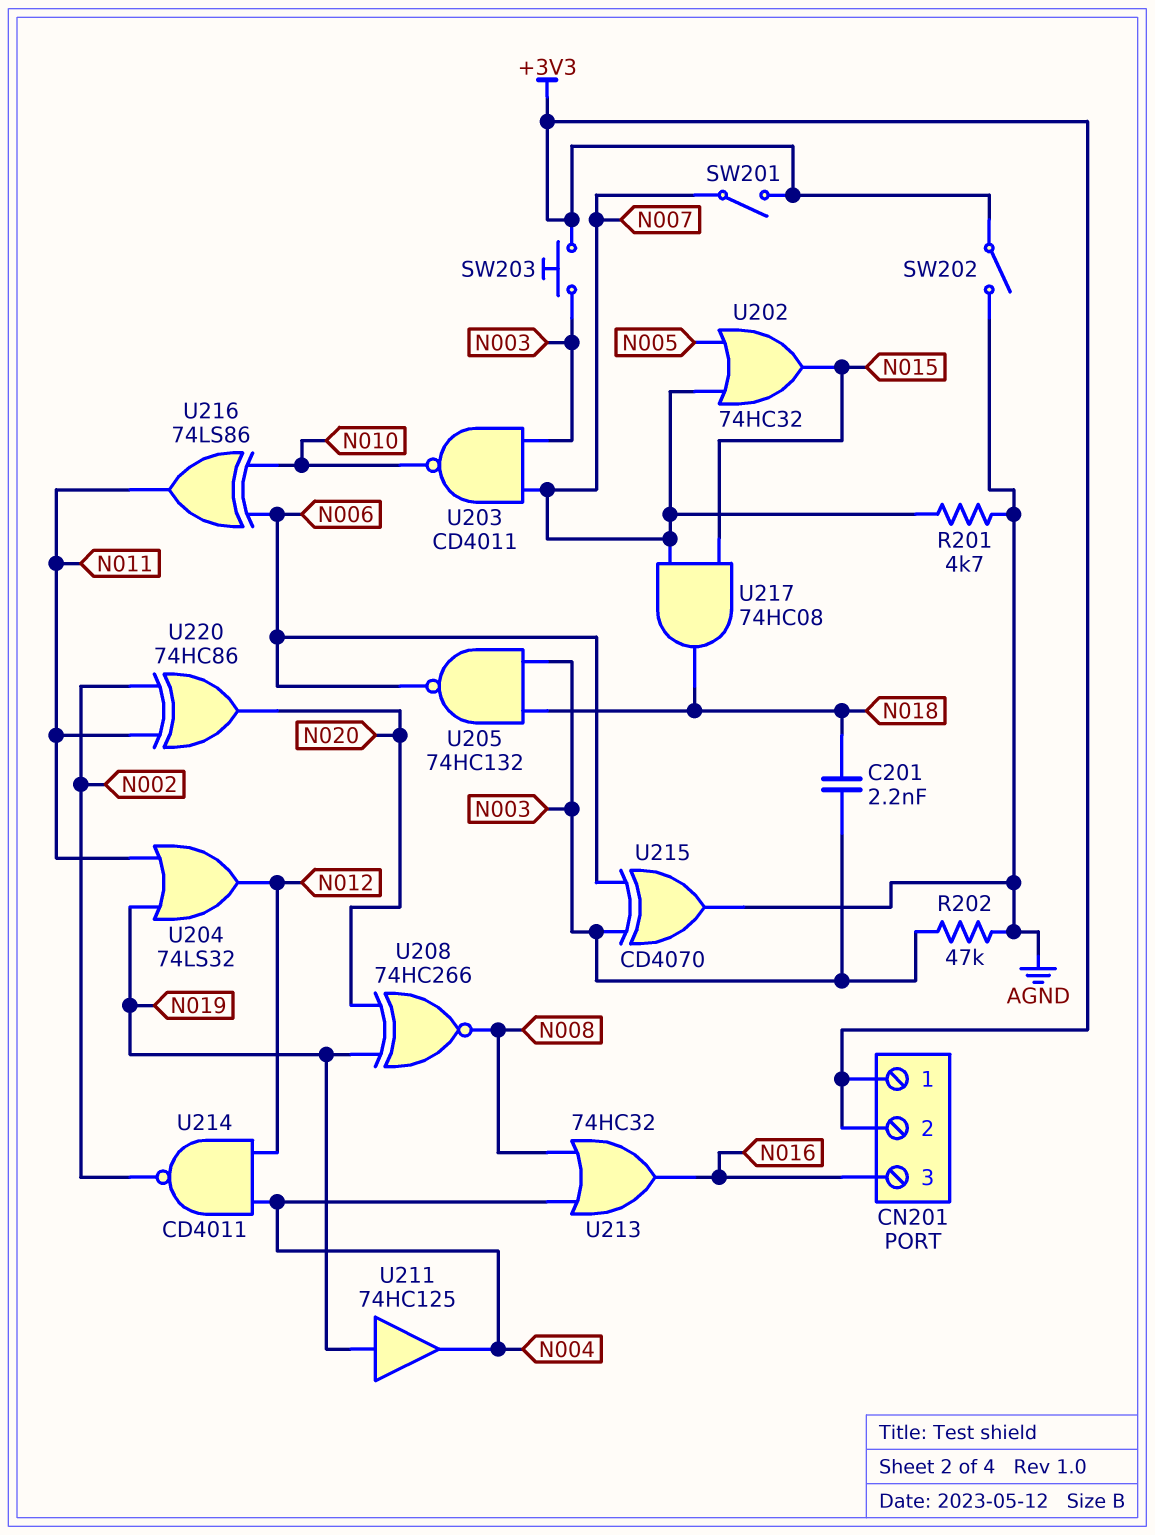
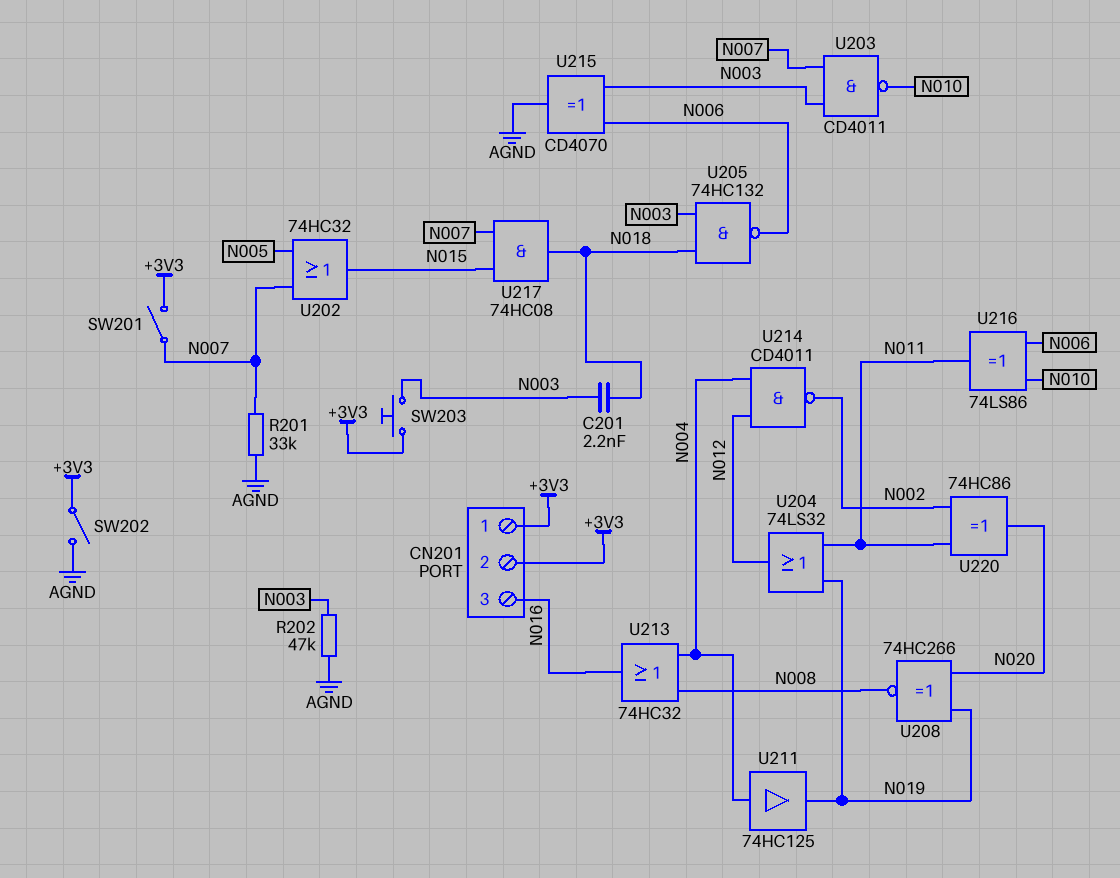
R201: 4.7k (AGND, N007) -> 33k (AGND, N007)
U211: buffer 74HC125 (in N019, out N004) -> buffer 74HC125 (in N004, out N019)

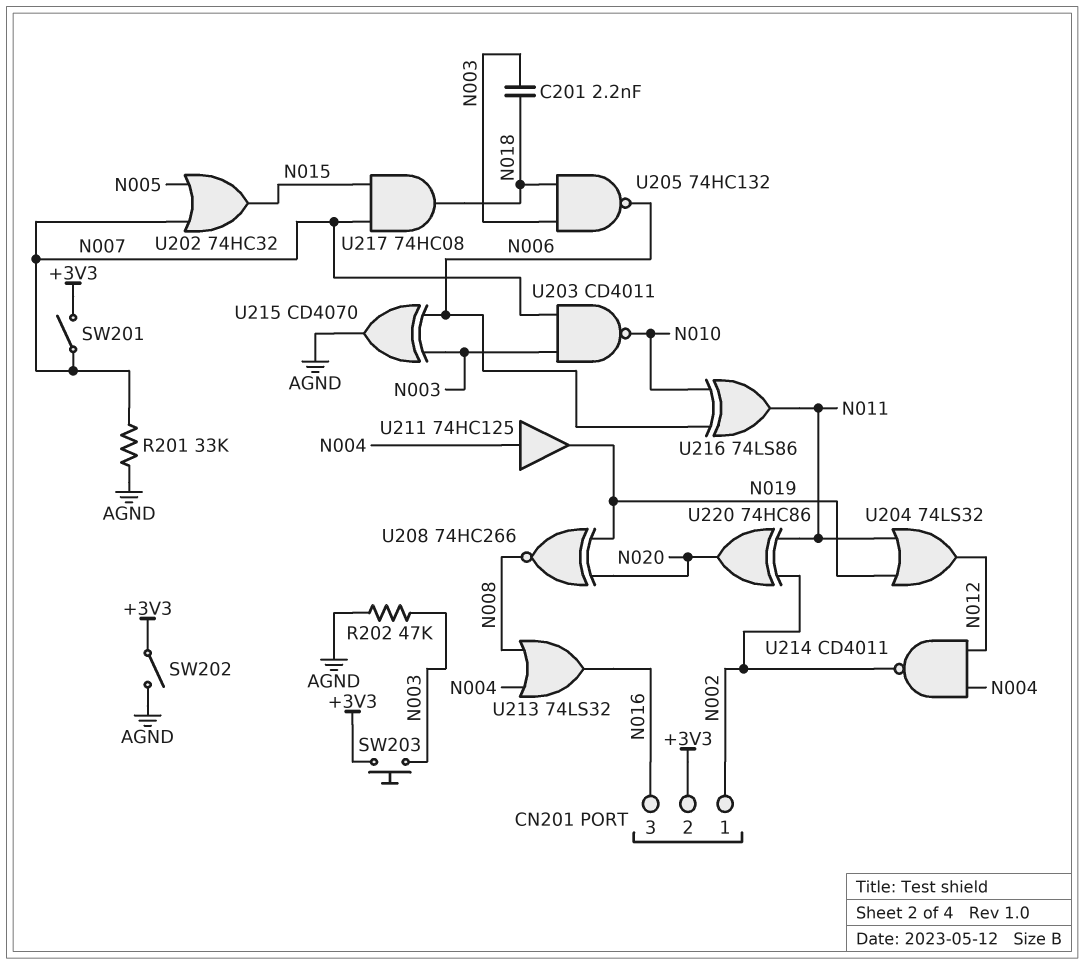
CN201 pin 1: +3V3 -> N002
U213: OR 74HC32 (in N004, in N008, out N016) -> OR 74LS32 (in N004, in N008, out N016)

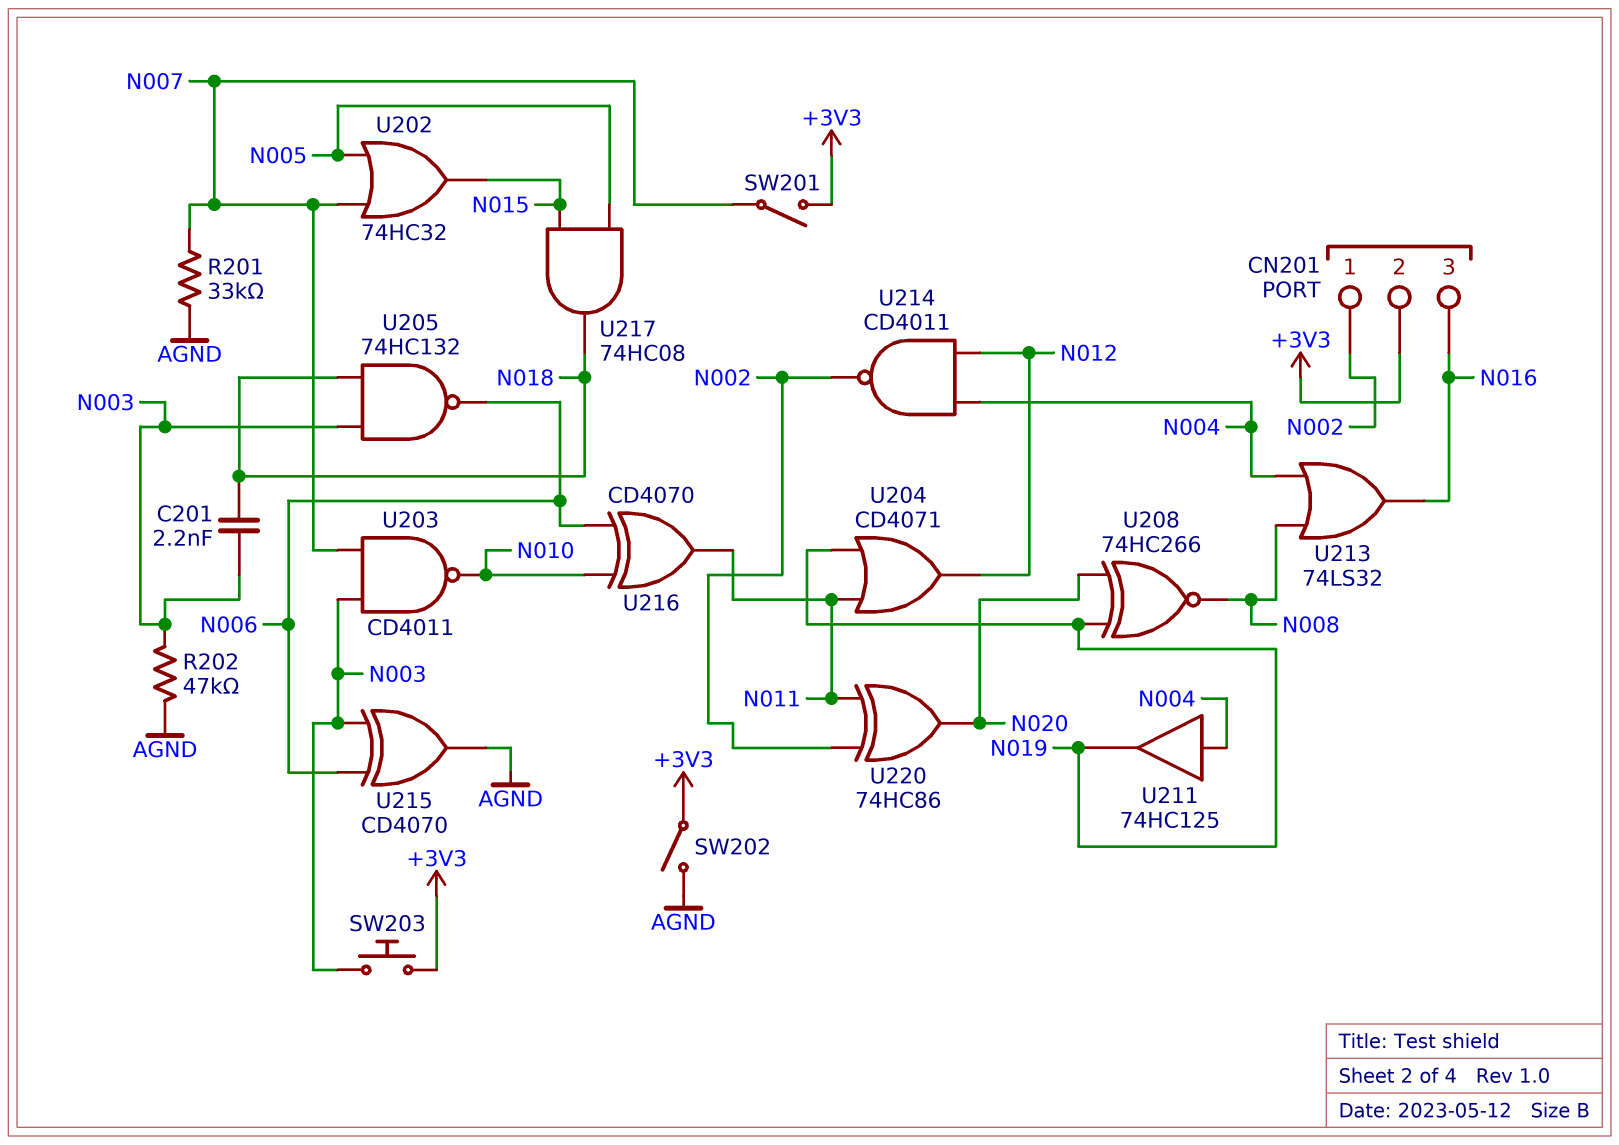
U204: OR 74LS32 (in N011, in N019, out N012) -> OR CD4071 (in N011, in N019, out N012)
U216: XOR 74LS86 (in N006, in N010, out N011) -> XOR CD4070 (in N006, in N010, out N011)
U217: AND 74HC08 (in N007, in N015, out N018) -> AND 74HC08 (in N005, in N015, out N018)

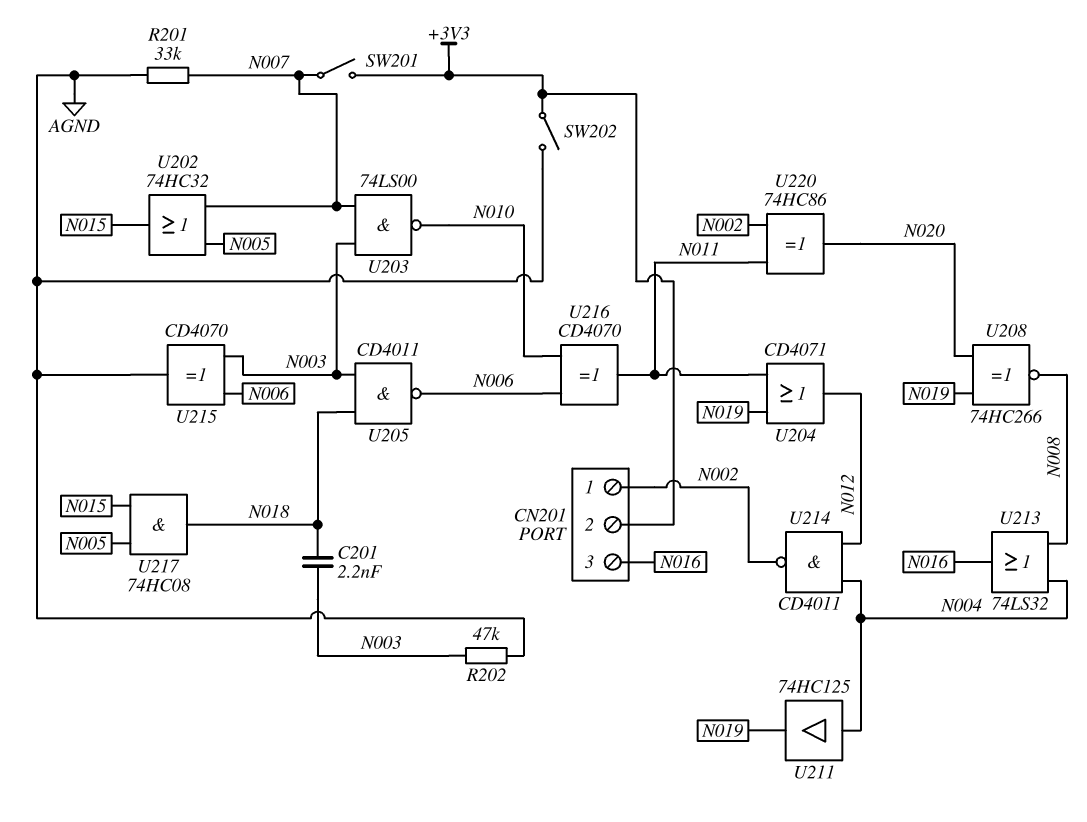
SW203: button (+3V3, N003) -> none
U203: NAND CD4011 (in N003, in N007, out N010) -> NAND 74LS00 (in N003, in N007, out N010)
U205: NAND 74HC132 (in N003, in N018, out N006) -> NAND CD4011 (in N003, in N018, out N006)

